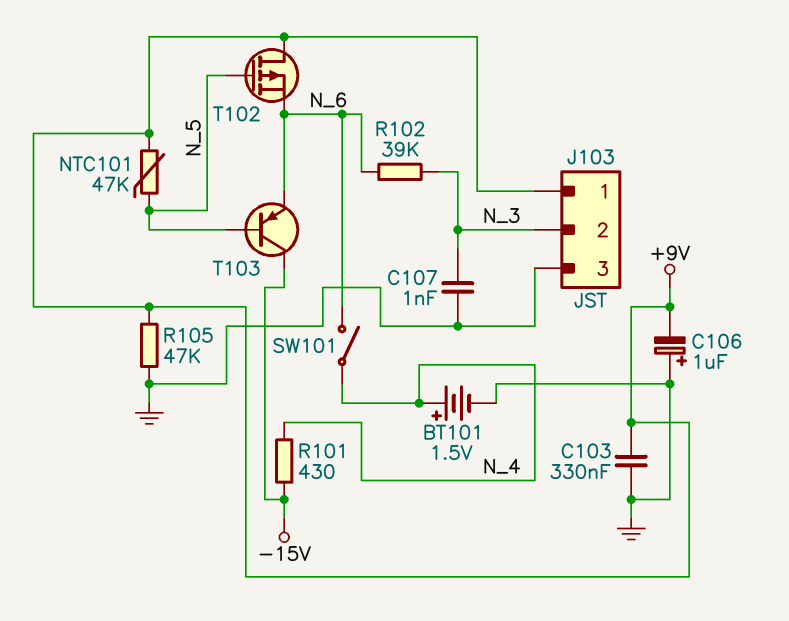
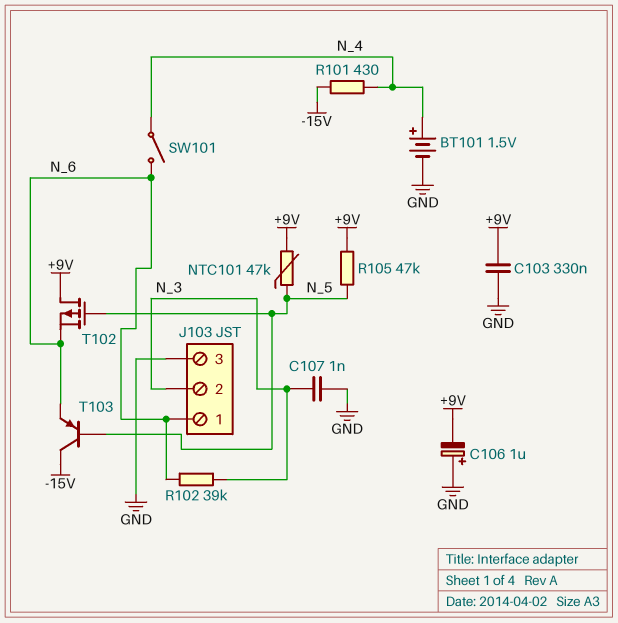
J103 pin 1: +9V -> N_6
R105: 47k (+9V, GND) -> 47k (+9V, N_5)

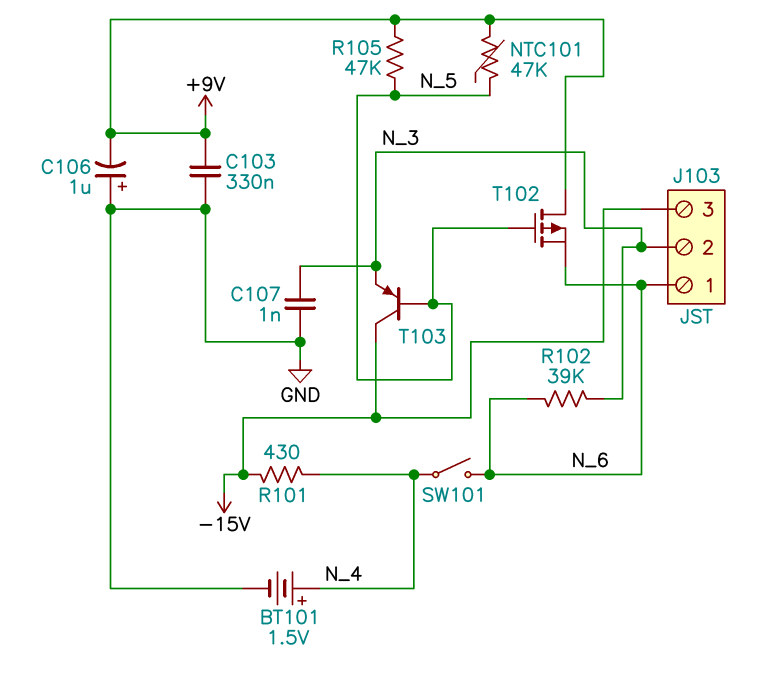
J103 pin 3: GND -> -15V
T103: PNP (B N_5, C -15V, E N_6) -> PNP (B N_5, C -15V, E N_3)

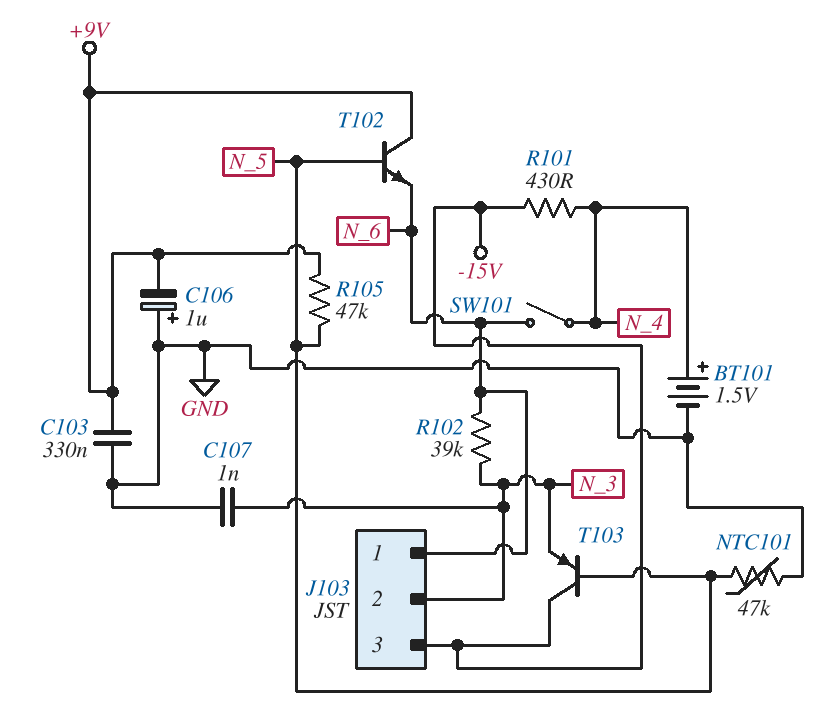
NTC101: 47k (+9V, N_5) -> 47k (GND, N_5)
T102: PMOS (G N_5, D +9V, S N_6) -> NPN (B N_5, C +9V, E N_6)

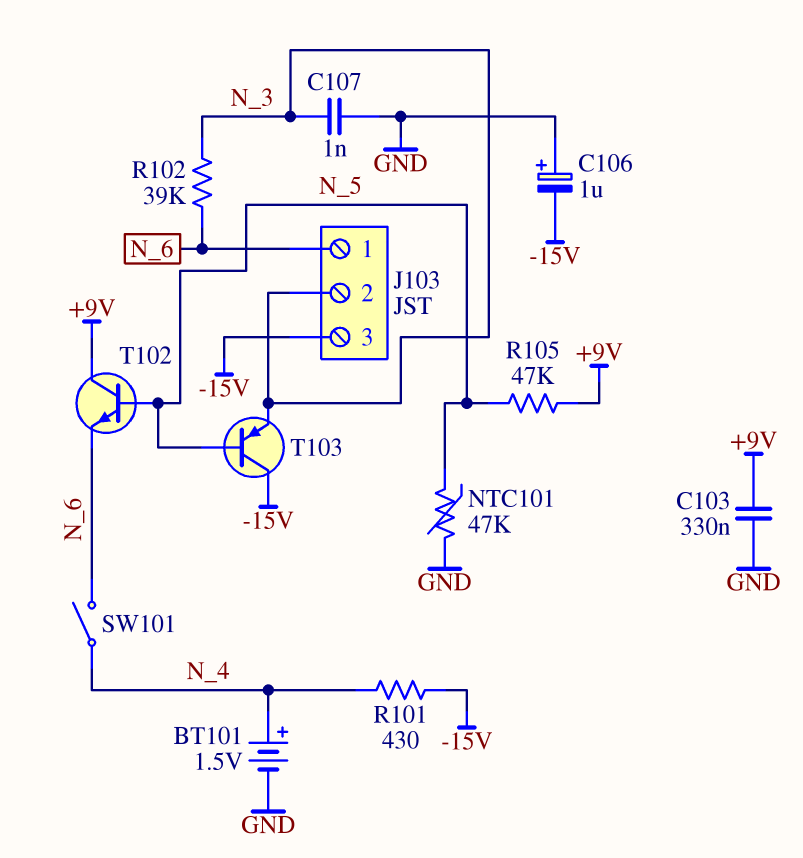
C106: 1uF (plus GND, minus +9V) -> 1uF (plus GND, minus -15V)

